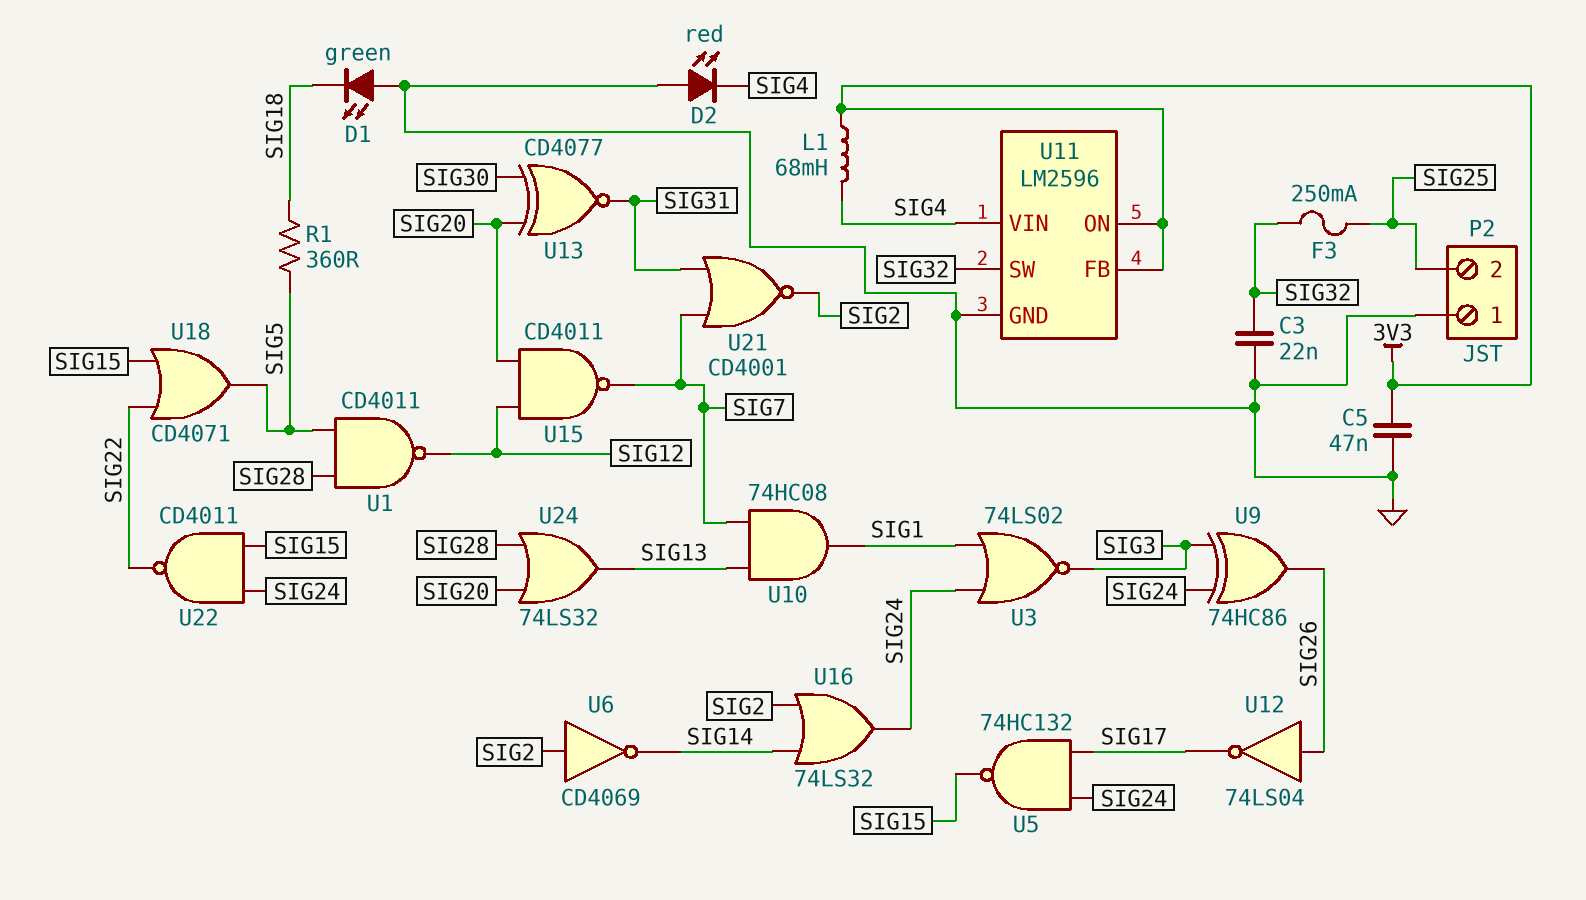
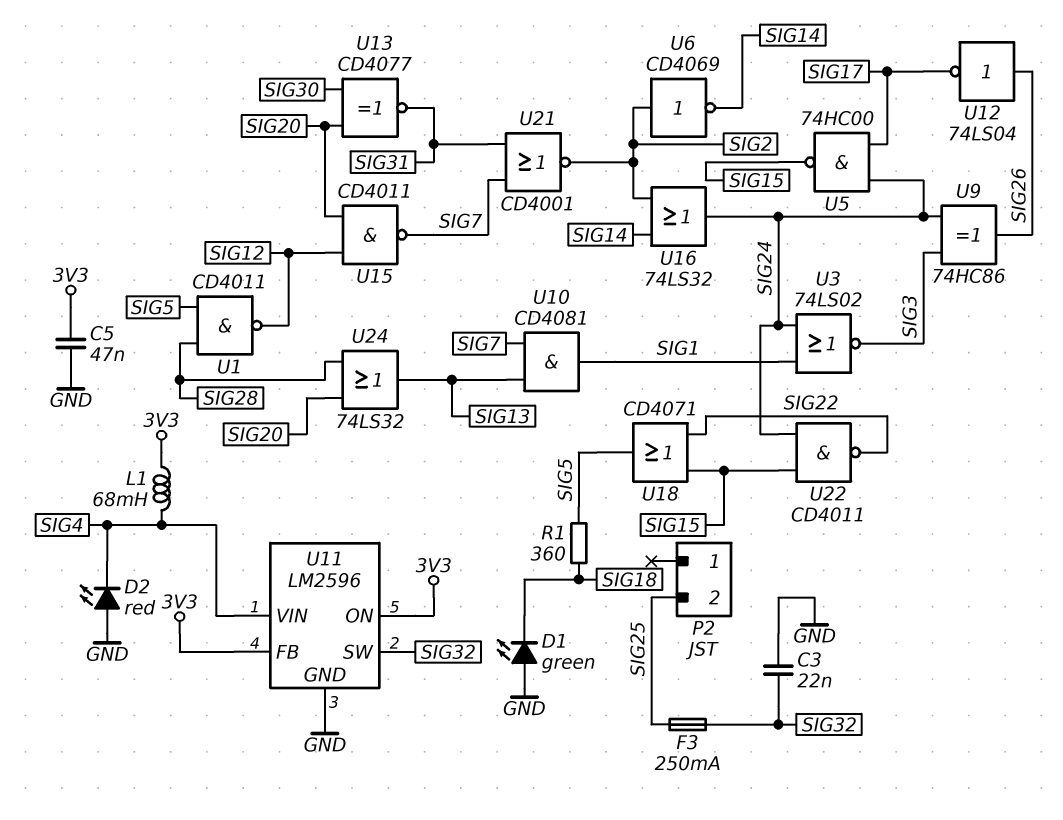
P2 pin 1: GND -> none
U5: NAND 74HC132 (in SIG17, in SIG24, out SIG15) -> NAND 74HC00 (in SIG17, in SIG24, out SIG15)
U10: AND 74HC08 (in SIG7, in SIG13, out SIG1) -> AND CD4081 (in SIG7, in SIG13, out SIG1)

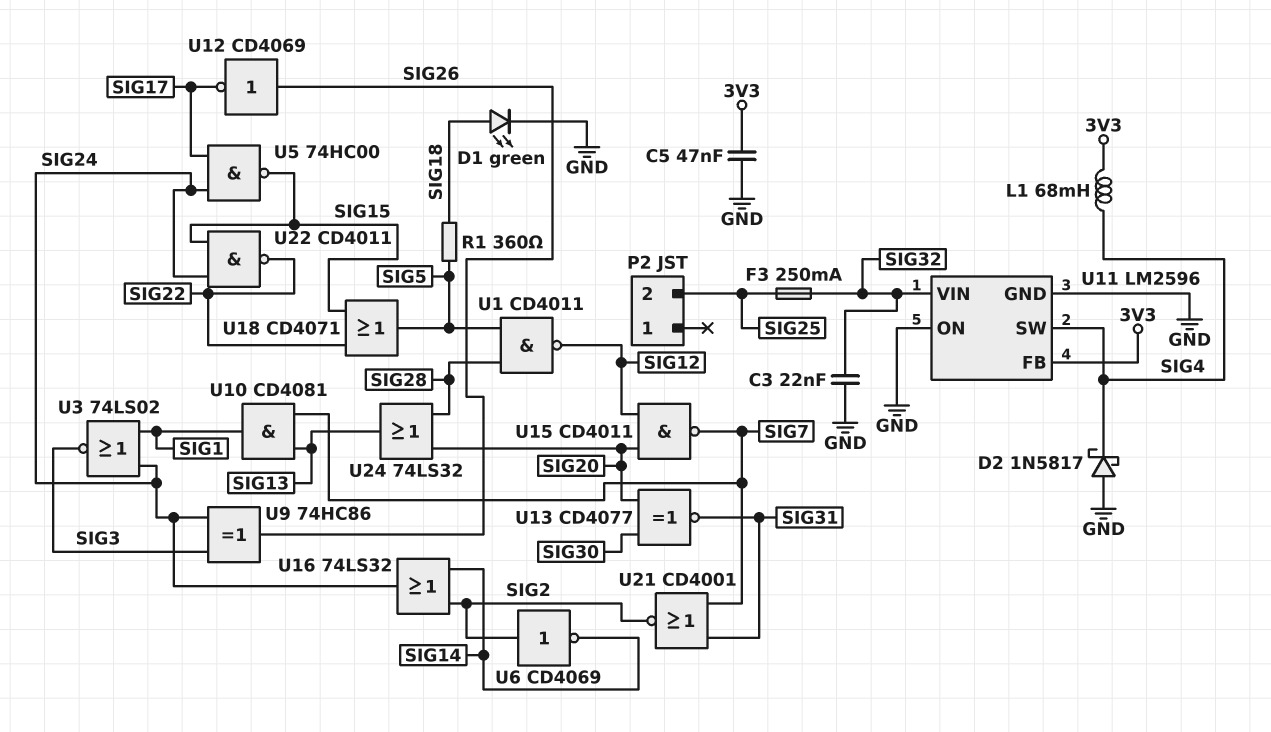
D1: LED green (A GND, K SIG18) -> LED green (A SIG18, K GND)
D2: LED red (A GND, K SIG4) -> schottky 1N5817 (A GND, K SIG4)
U11 pin ON: 3V3 -> GND
U11 pin SW: SIG32 -> SIG4
U11 pin VIN: SIG4 -> SIG32
U12: NOT 74LS04 (in SIG26, out SIG17) -> NOT CD4069 (in SIG26, out SIG17)

